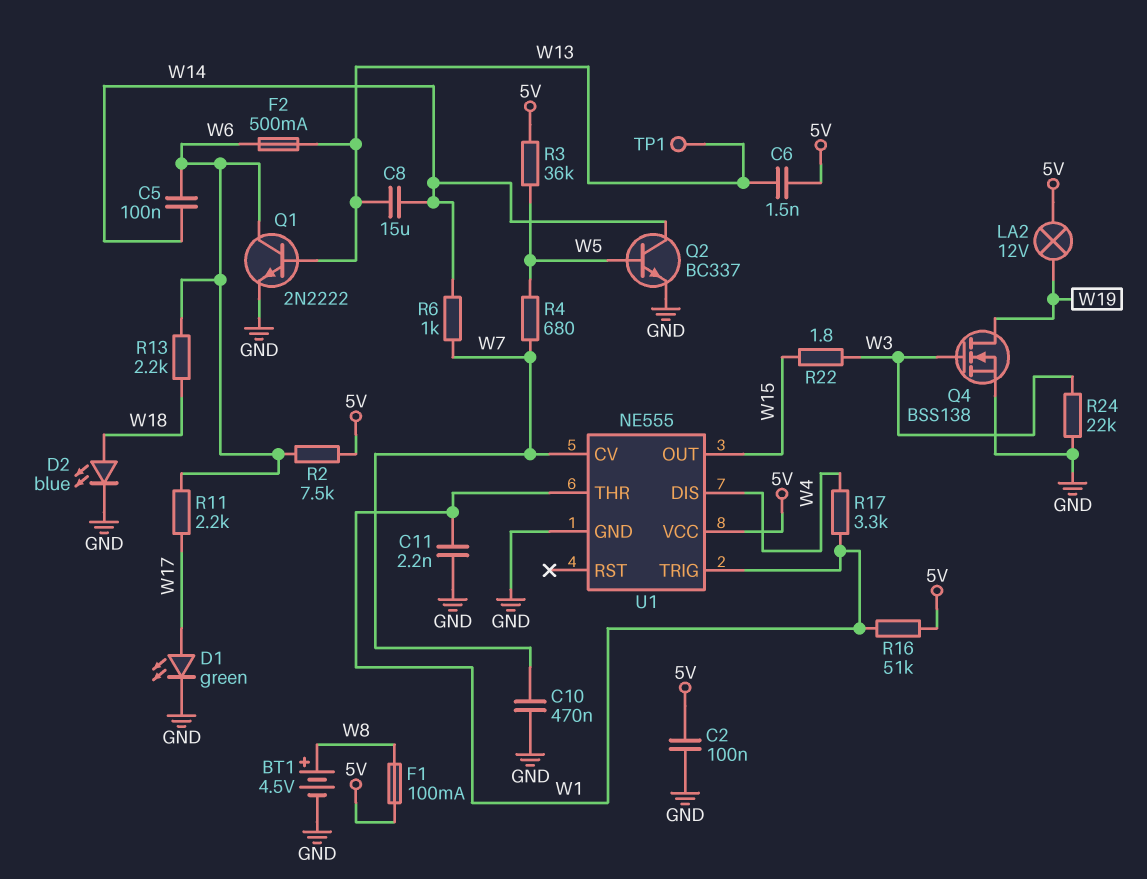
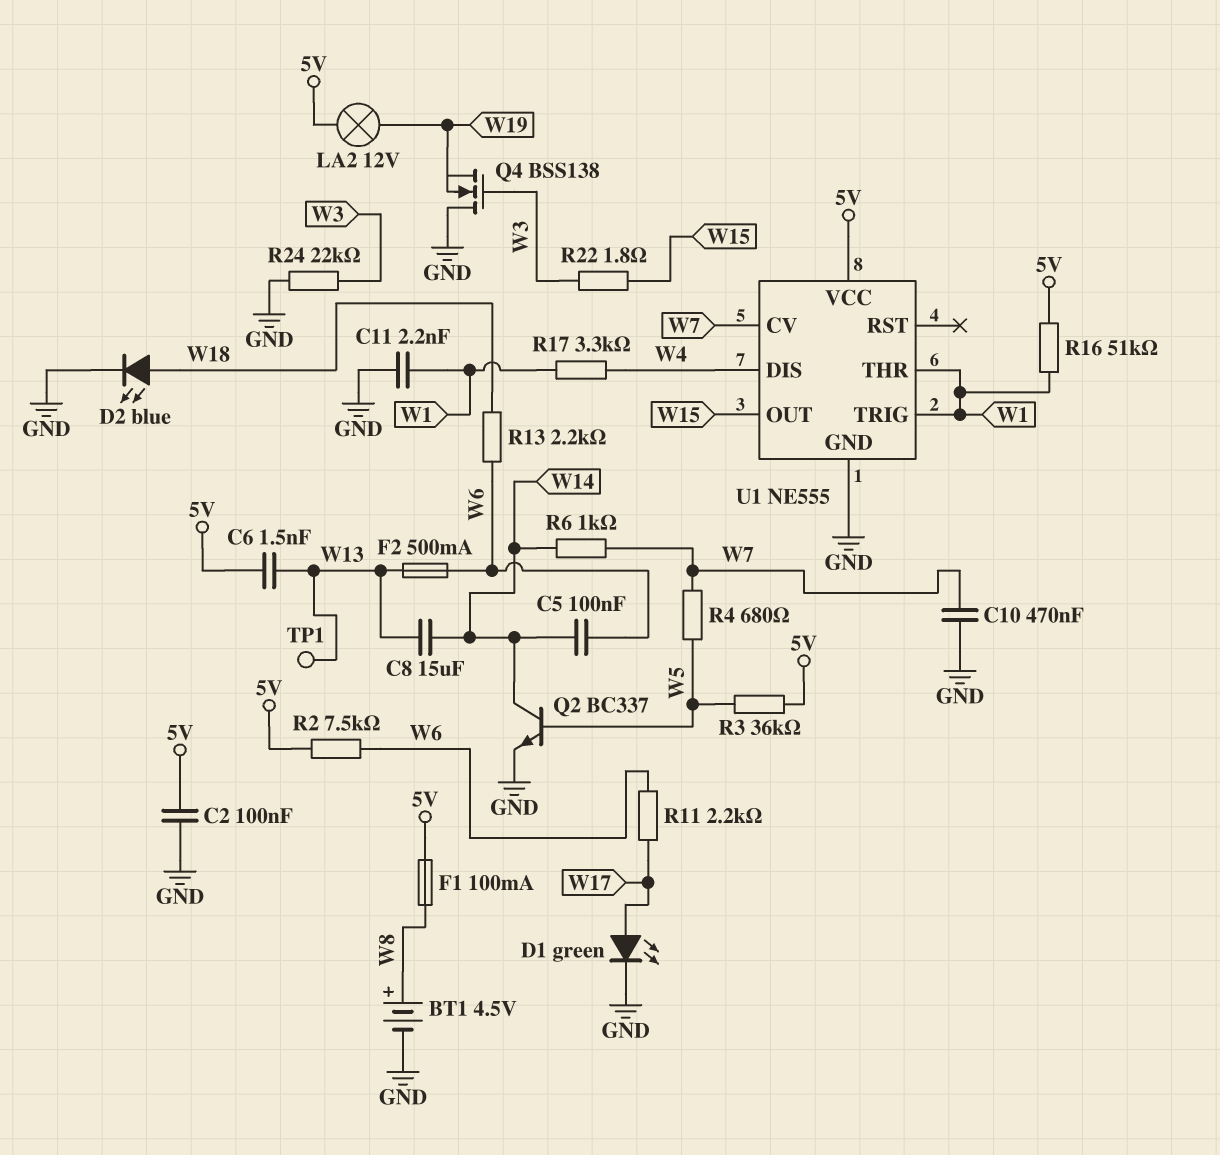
Q1: NPN 2N2222 (B W13, C W6, E GND) -> none
Q4: NMOS BSS138 (G W3, D W19, S GND) -> NMOS BSS138 (G W3, D GND, S W19)

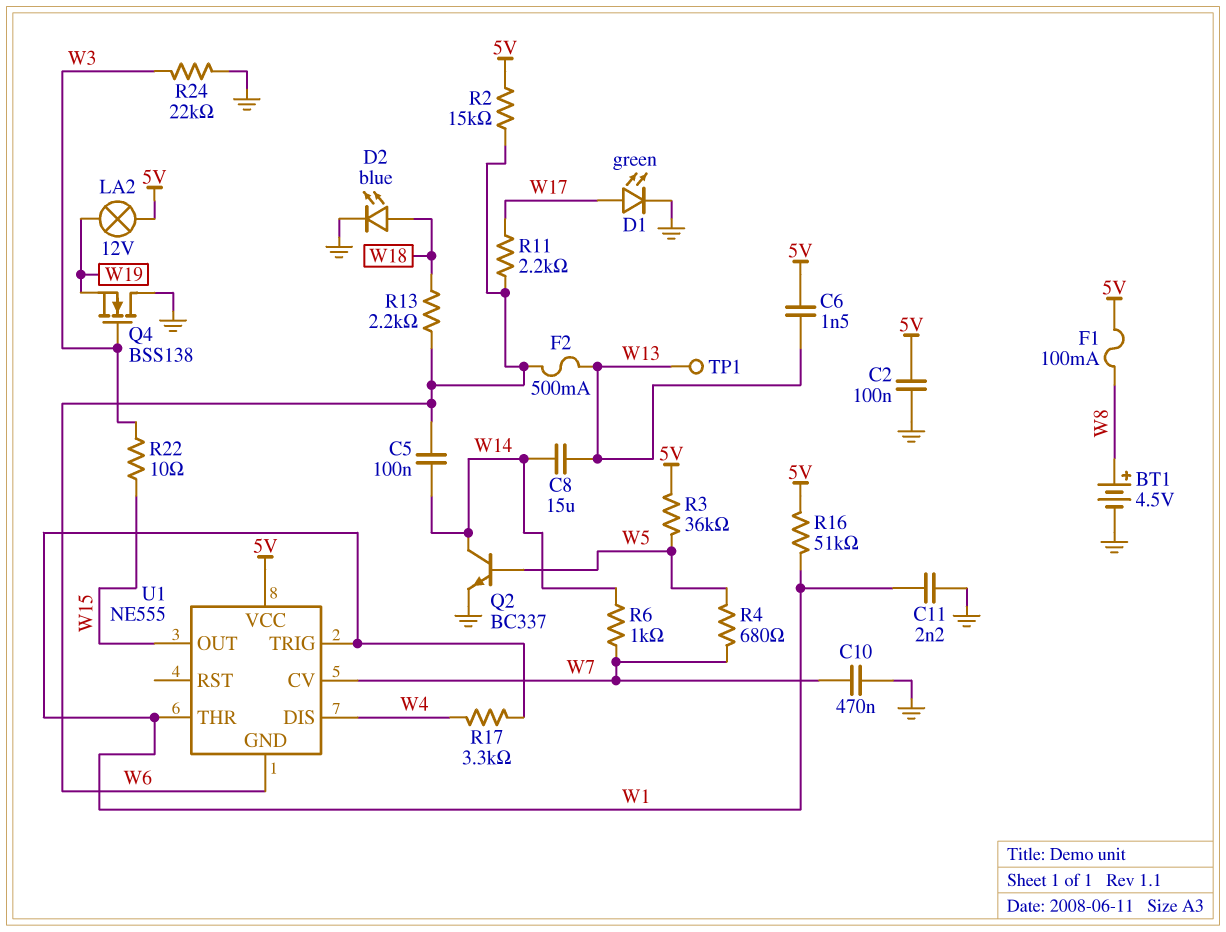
R2: 7.5k (5V, W6) -> 15k (5V, W6)
R22: 1.8 (W3, W15) -> 10 (W3, W15)
U1 pin GND: GND -> W6

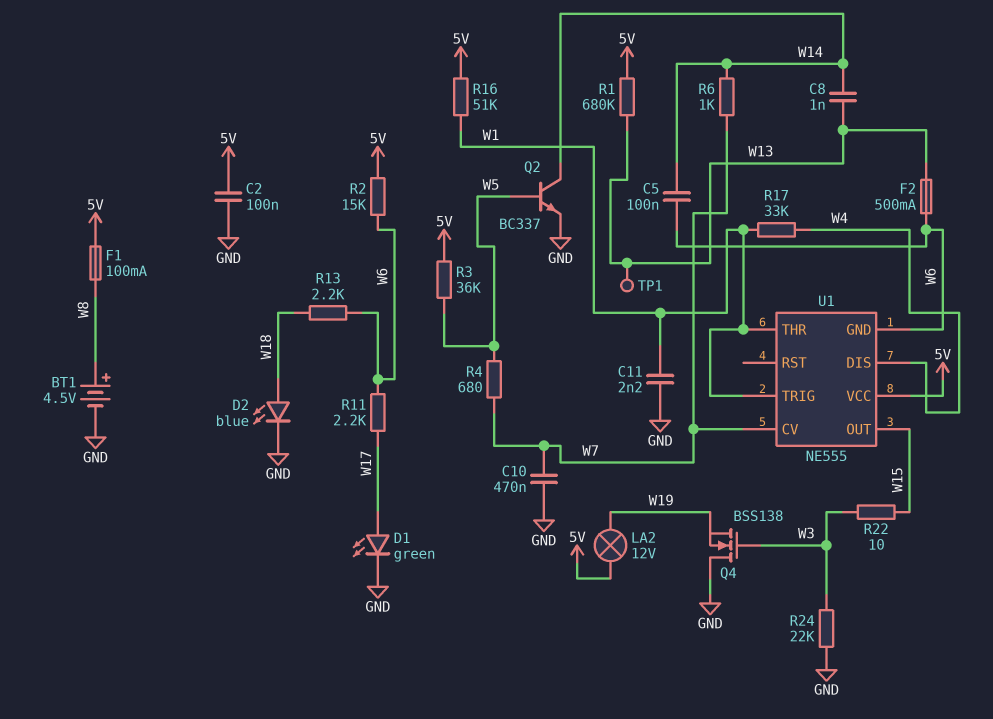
C6: 1.5nF (5V, W13) -> none
C8: 15uF (W13, W14) -> 1nF (W13, W14)
R1: none -> 680k (5V, W13)
R17: 3.3k (W1, W4) -> 33k (W1, W4)

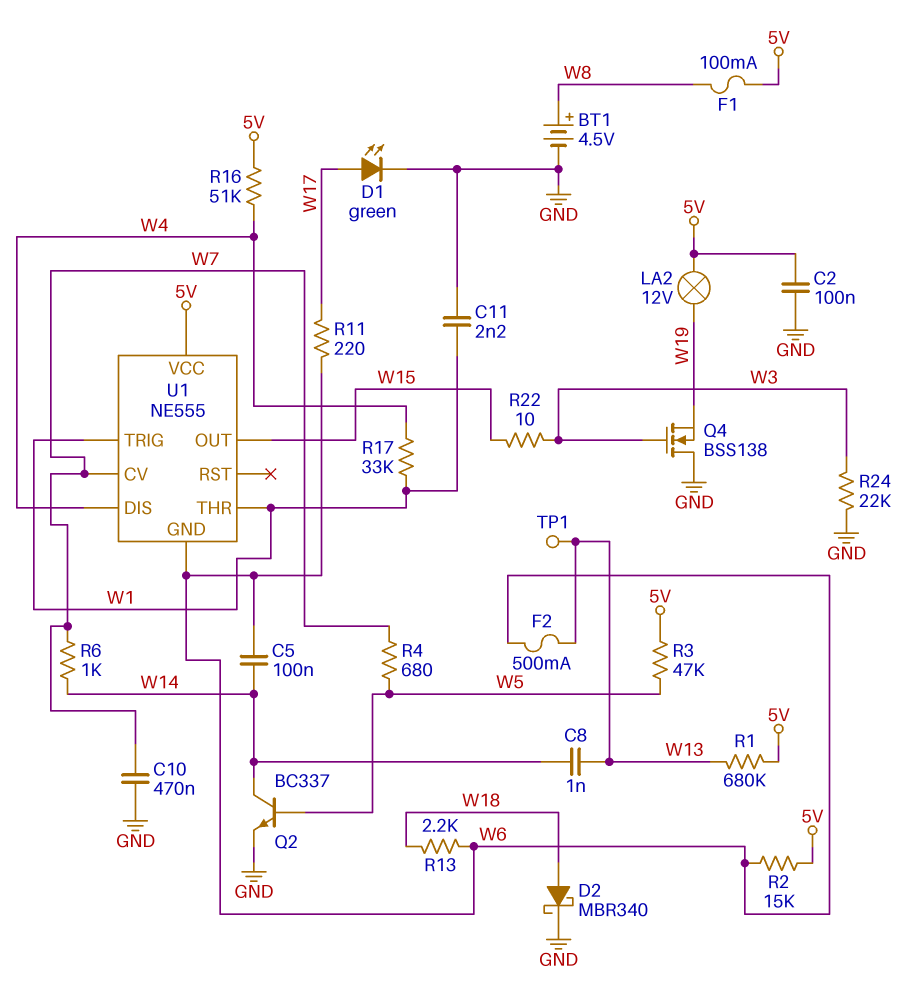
D2: LED blue (A W18, K GND) -> schottky MBR340 (A W18, K GND)
R3: 36k (5V, W5) -> 47k (5V, W5)
R11: 2.2k (W6, W17) -> 220 (W6, W17)
R16: 51k (5V, W1) -> 51k (5V, W4)

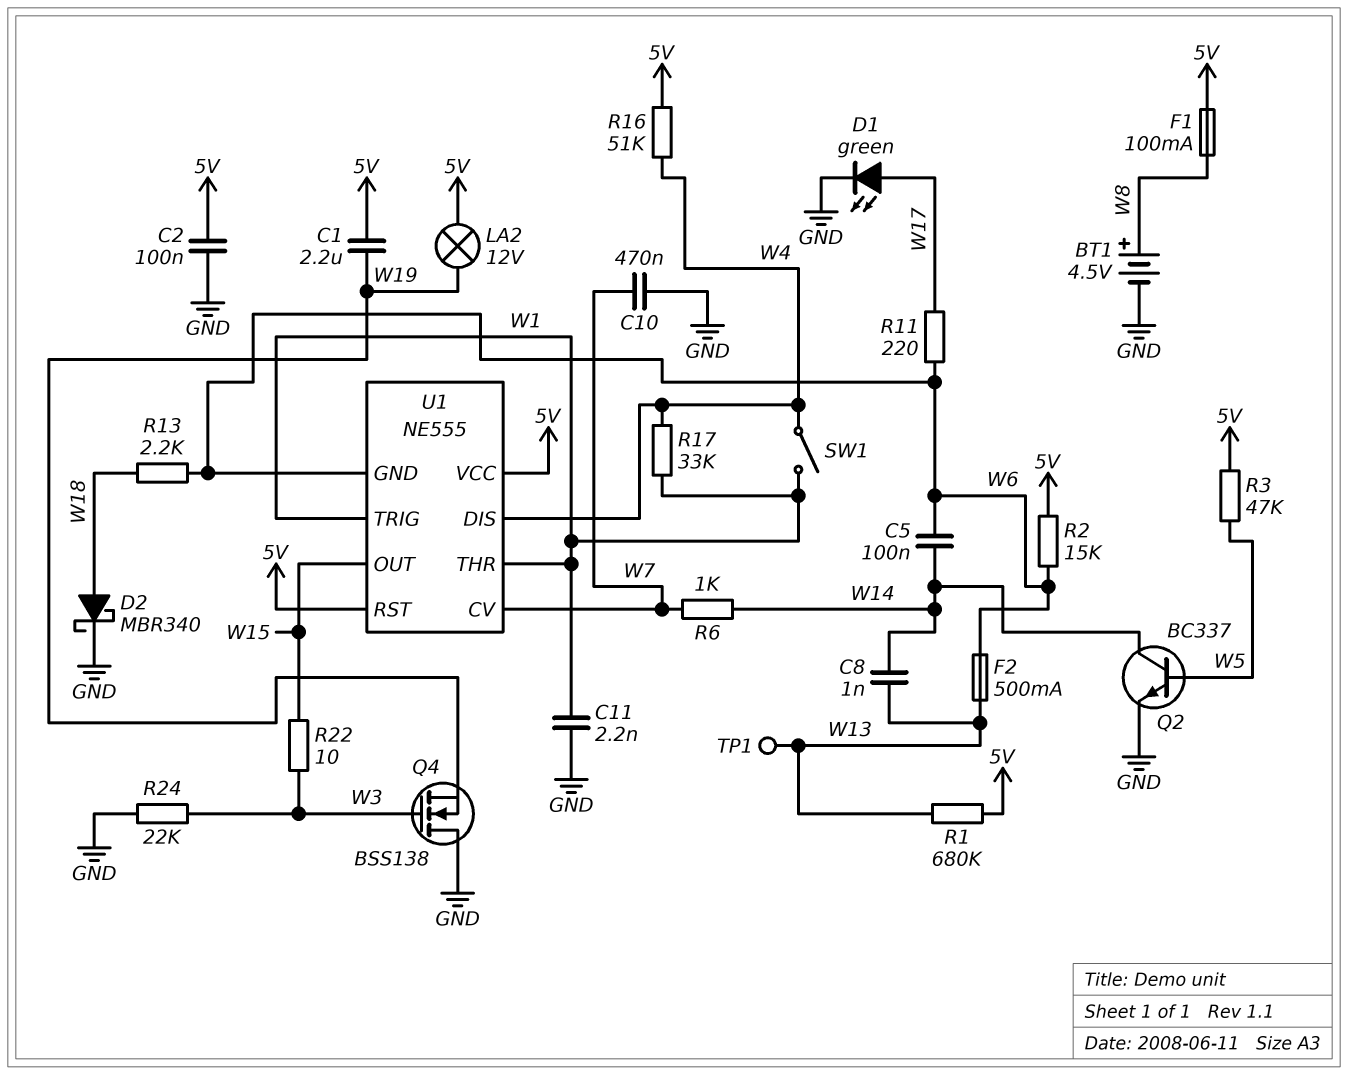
C1: none -> 2.2uF (5V, W19)
R4: 680 (W5, W7) -> none
SW1: none -> switch (W1, W4)
U1 pin RST: none -> 5V

